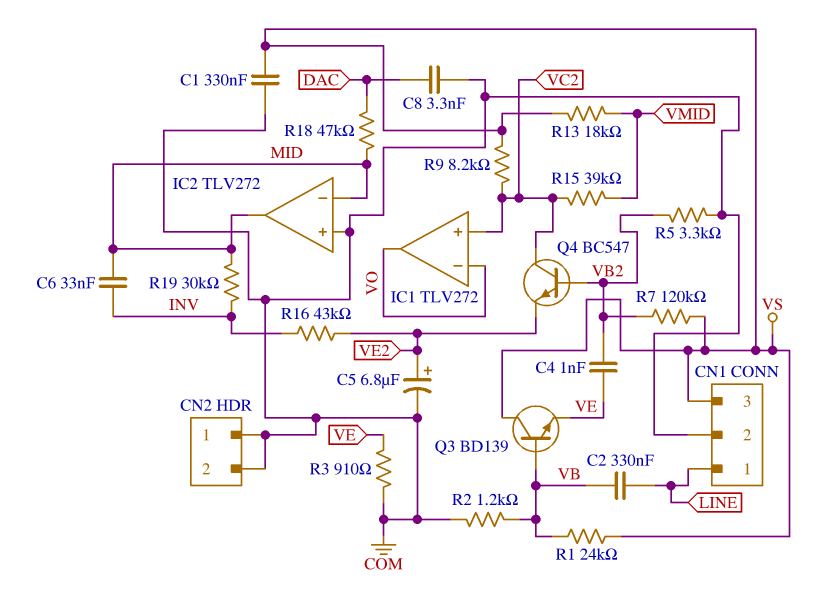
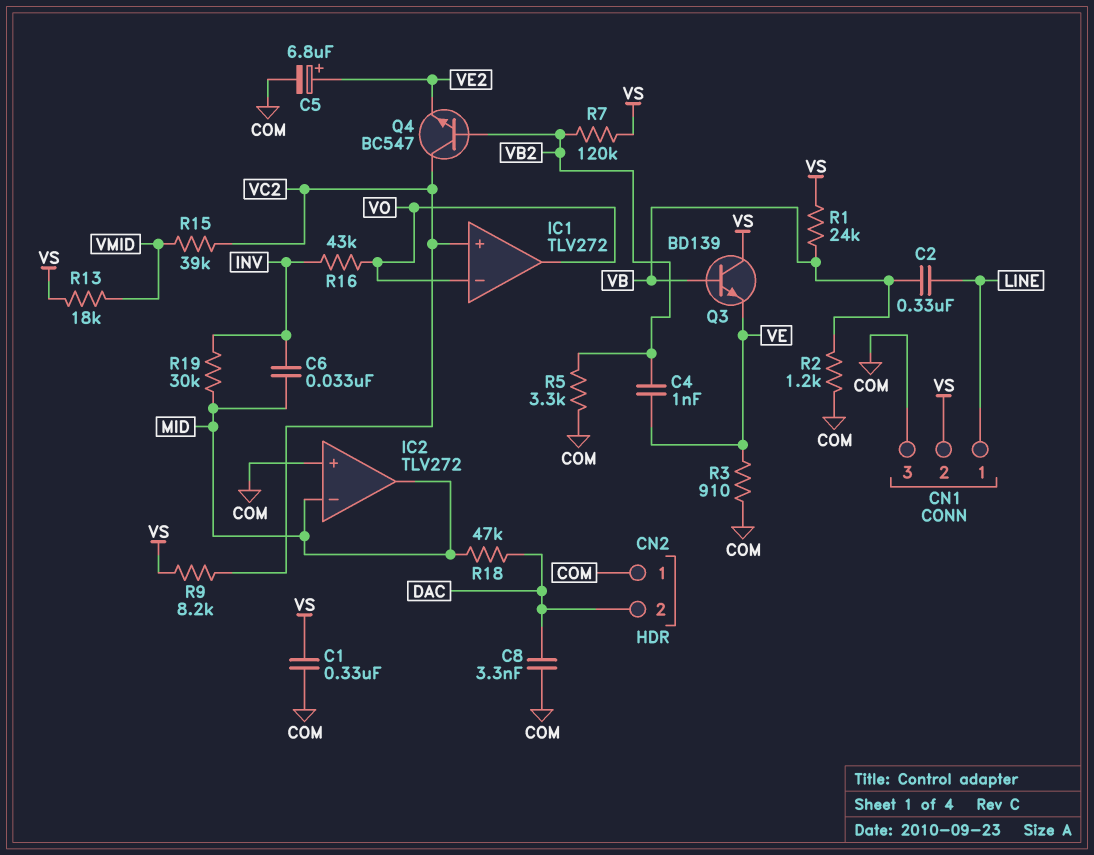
CN1 pin 2: COM -> VS
CN1 pin 3: VS -> COM
CN2 pin 2: COM -> DAC
R16: 43k (INV, VE2) -> 43k (INV, VO)

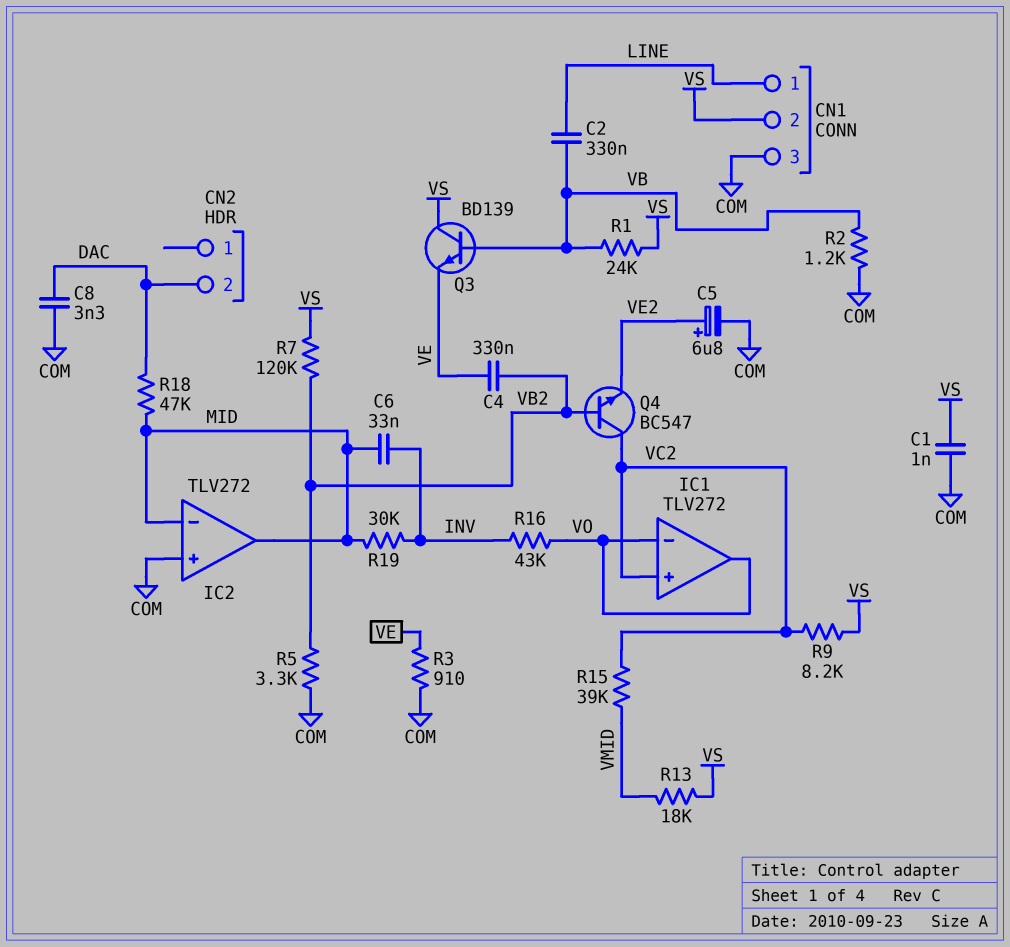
C1: 330nF (COM, VS) -> 1nF (COM, VS)
C4: 1nF (VB2, VE) -> 330nF (VB2, VE)
CN2 pin 1: COM -> none

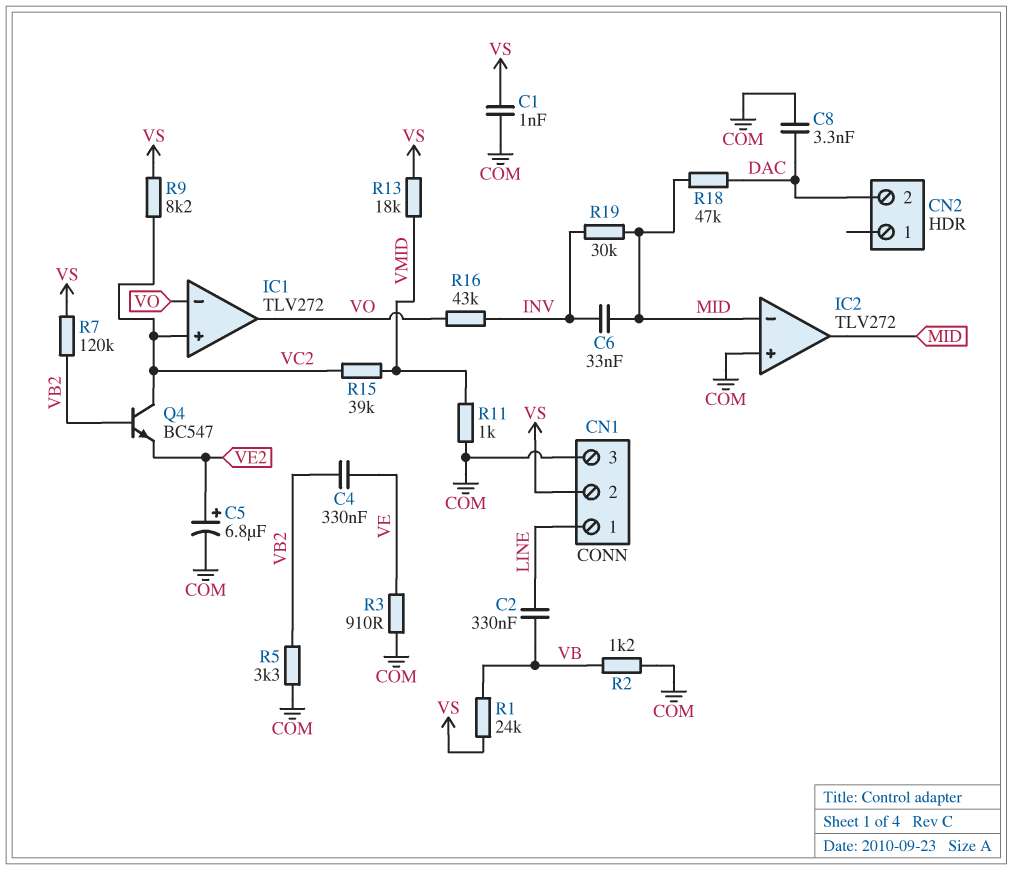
Q3: NPN BD139 (B VB, C VS, E VE) -> none
R11: none -> 1k (COM, VMID)

